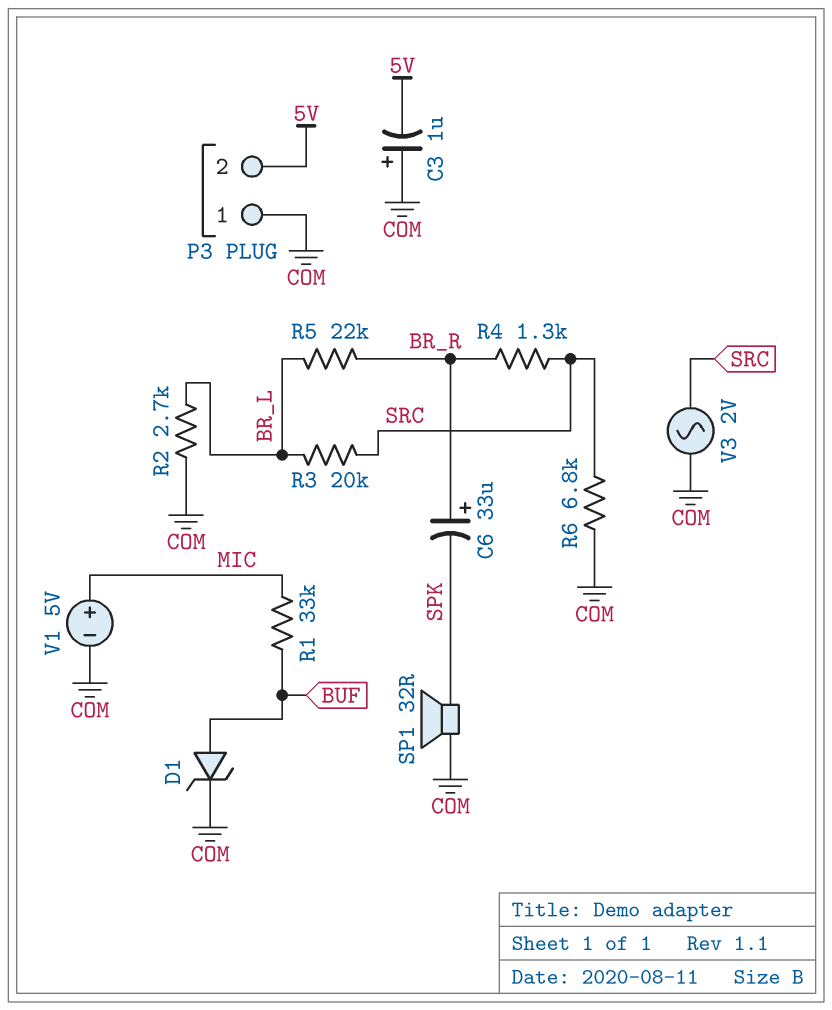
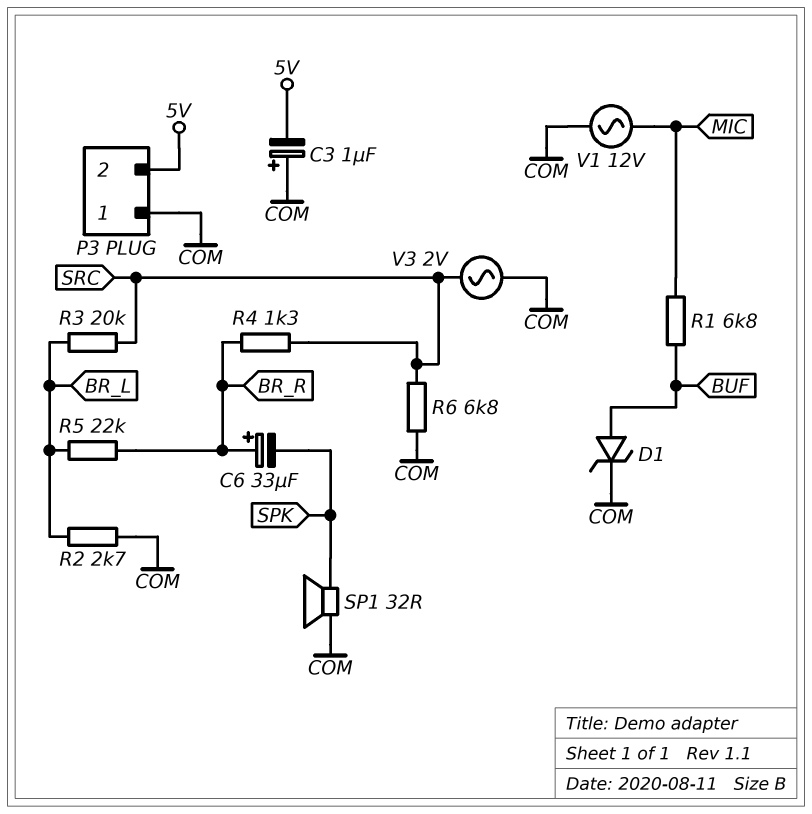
R1: 33k (BUF, MIC) -> 6.8k (BUF, MIC)
V1: 5V (plus MIC, minus COM) -> AC 12V (COM, MIC)

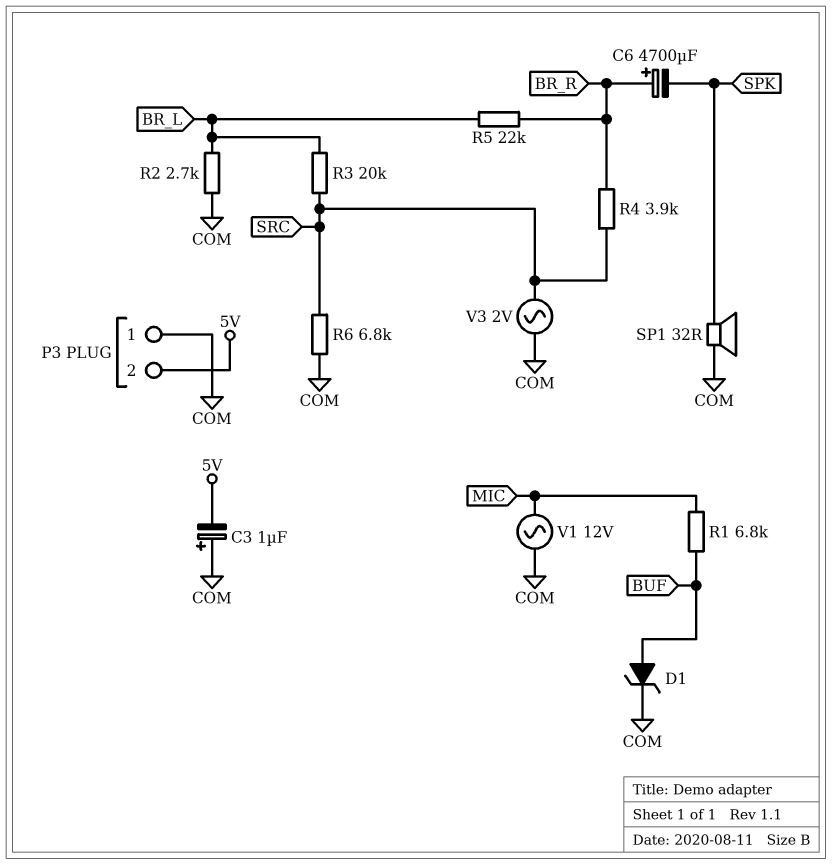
C6: 33uF (plus BR_R, minus SPK) -> 4700uF (plus BR_R, minus SPK)
R4: 1.3k (BR_R, SRC) -> 3.9k (BR_R, SRC)

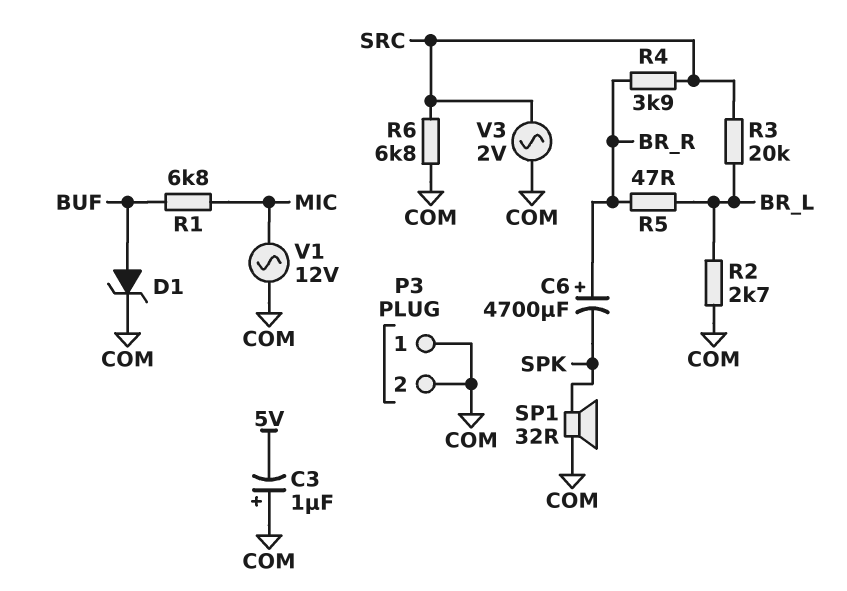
P3 pin 2: 5V -> COM
R5: 22k (BR_L, BR_R) -> 47 (BR_L, BR_R)

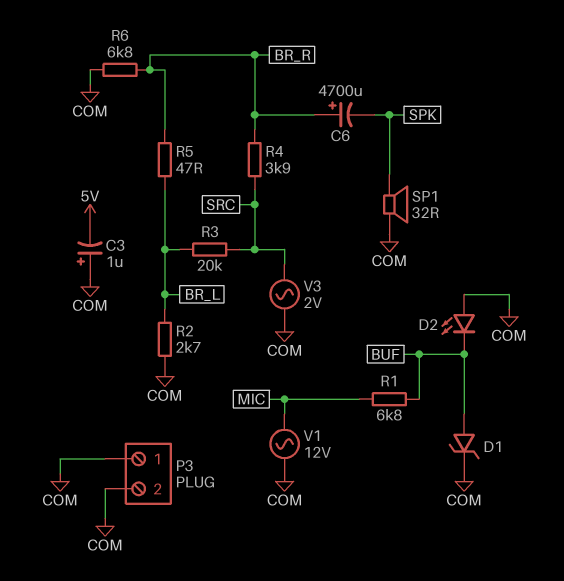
D2: none -> LED (A COM, K BUF)
R6: 6.8k (COM, SRC) -> 6.8k (BR_R, COM)

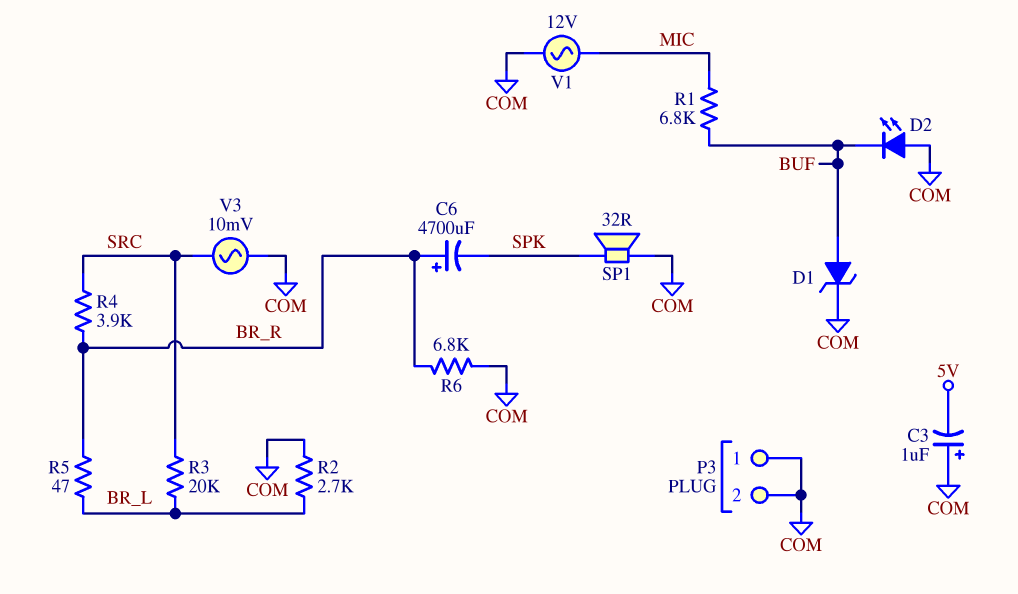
V3: AC 2V (COM, SRC) -> AC 10mV (COM, SRC)

